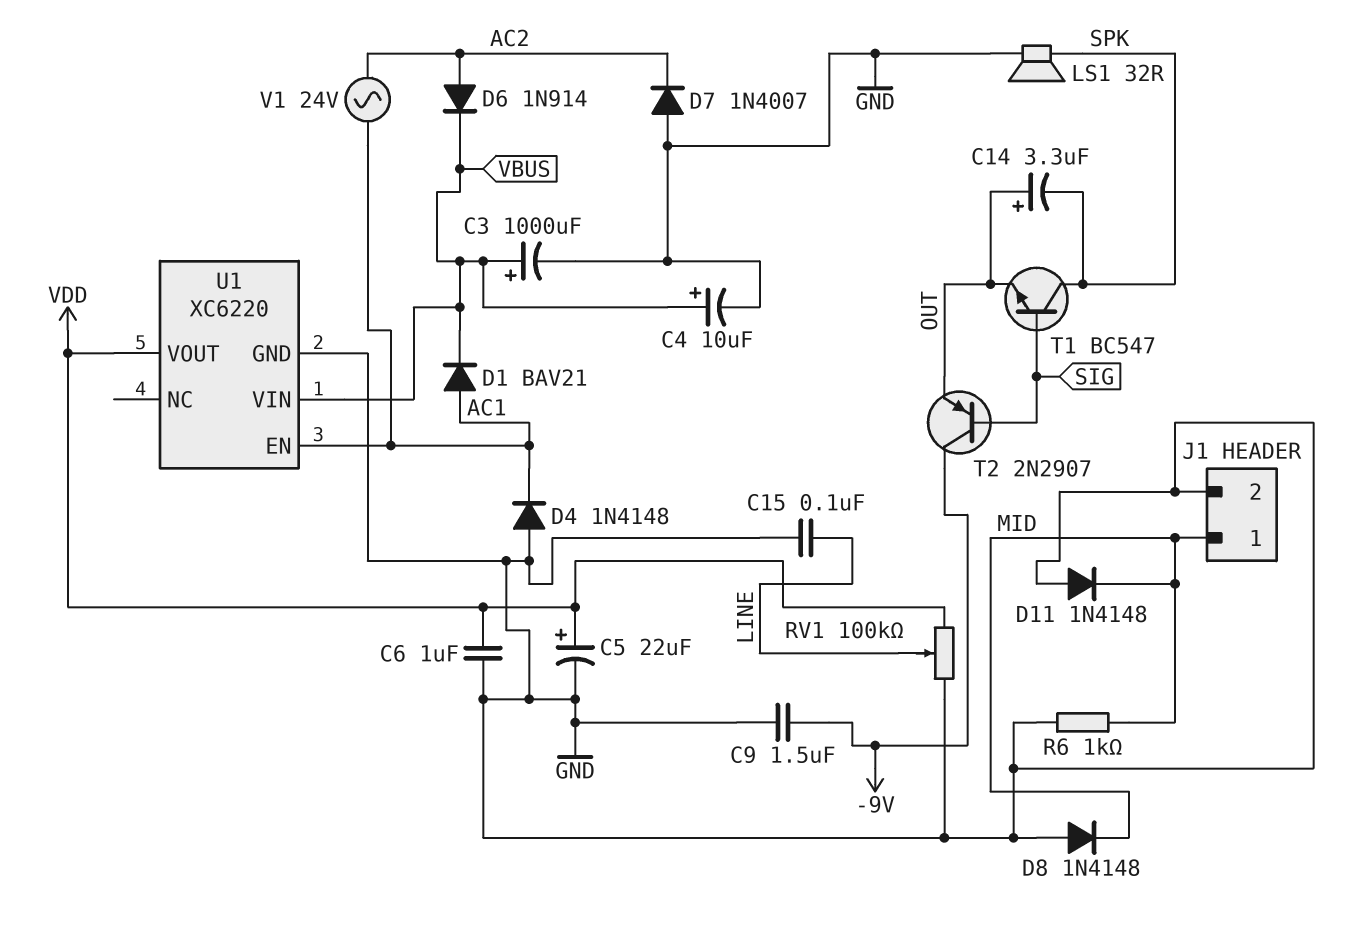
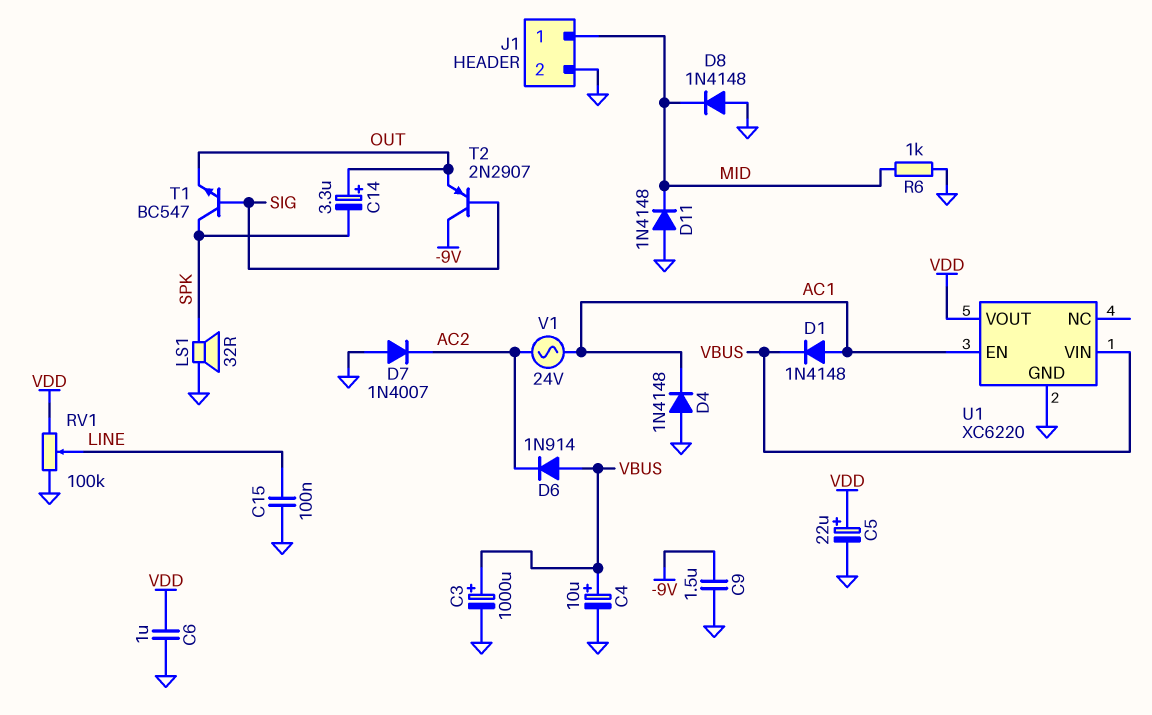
D1: diode BAV21 (A AC1, K VBUS) -> diode 1N4148 (A AC1, K VBUS)
D6: diode 1N914 (A AC2, K VBUS) -> diode 1N914 (A VBUS, K AC2)

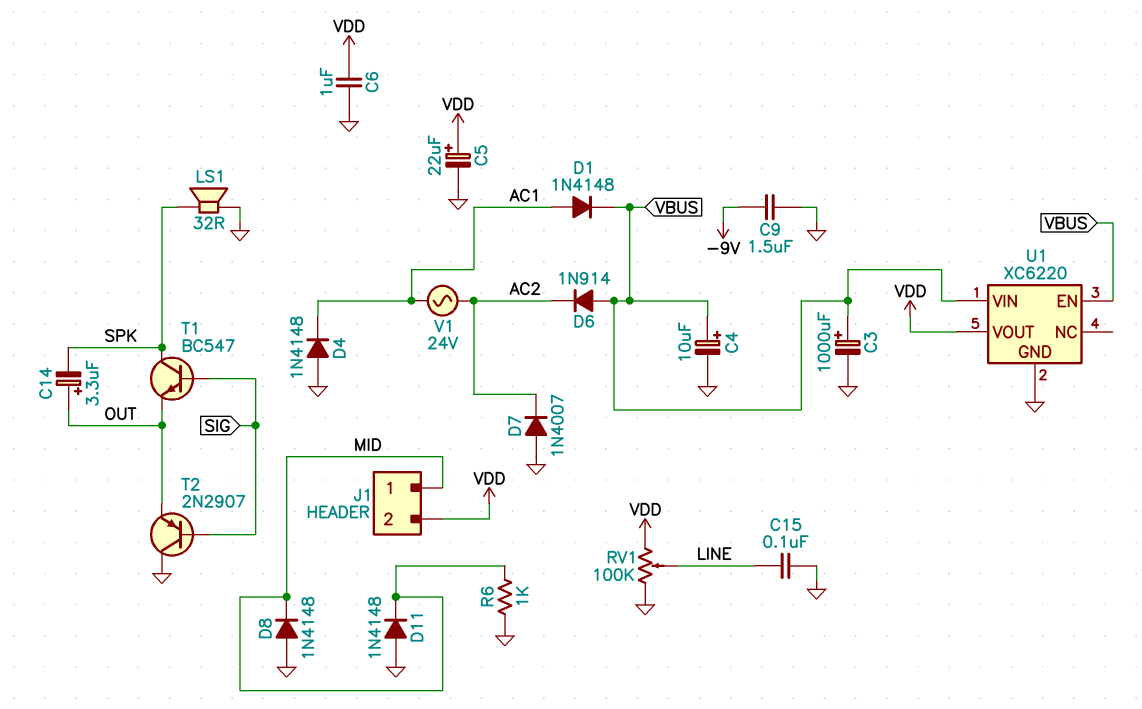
J1 pin 2: GND -> VDD
T2: PNP 2N2907 (B SIG, C -9V, E OUT) -> PNP 2N2907 (B SIG, C GND, E OUT)
U1 pin EN: AC1 -> VBUS

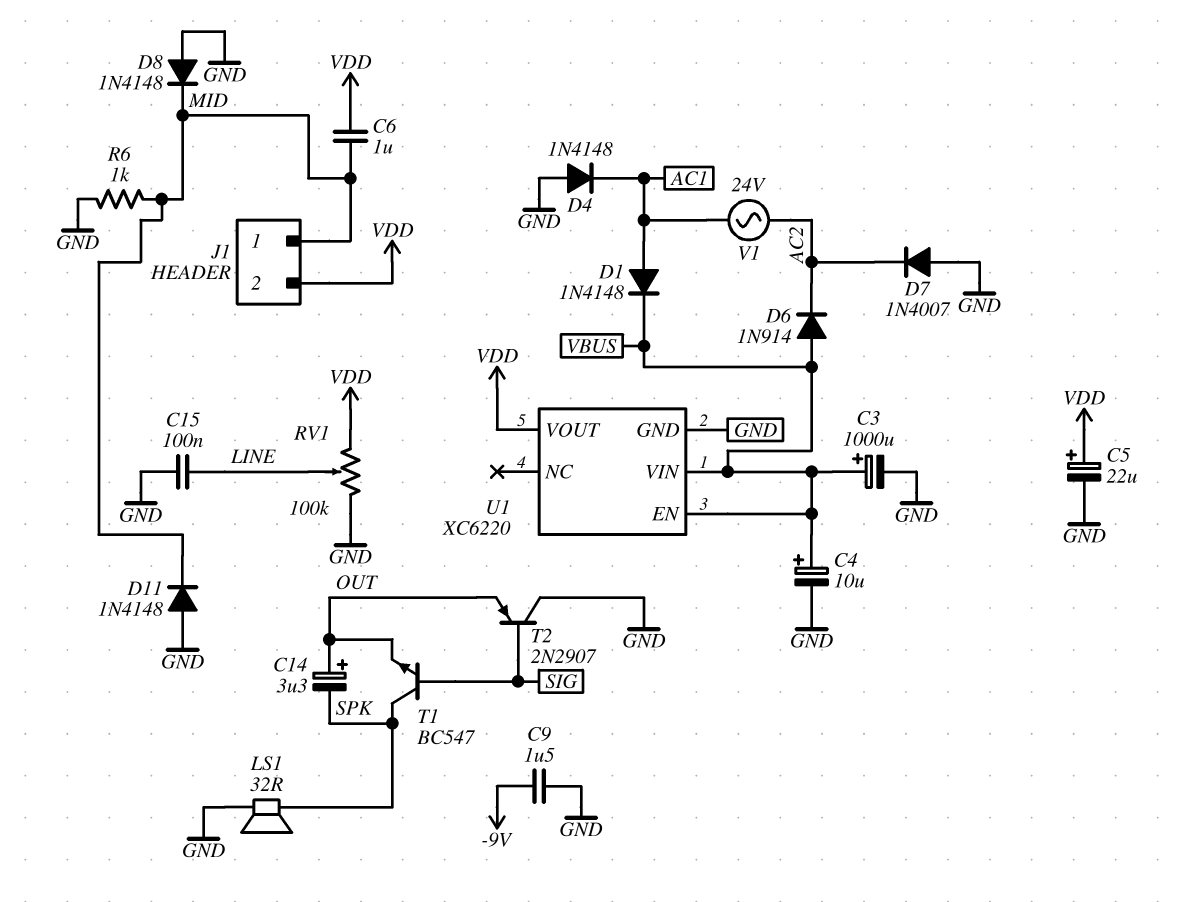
C6: 1uF (GND, VDD) -> 1uF (MID, VDD)

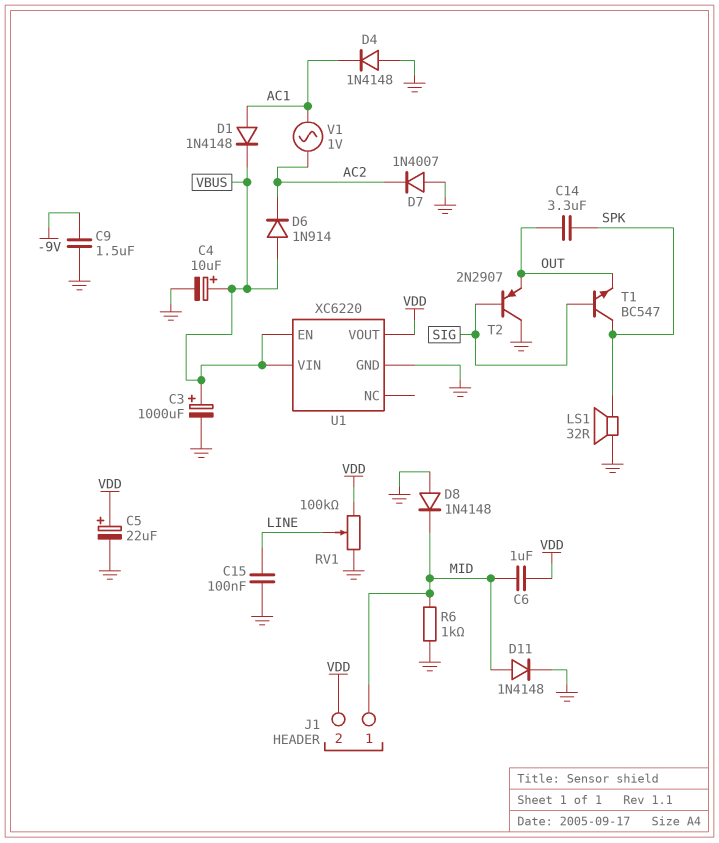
C14: 3.3uF (plus OUT, minus SPK) -> 3.3uF (OUT, SPK)
D11: diode 1N4148 (A GND, K MID) -> diode 1N4148 (A MID, K GND)
V1: AC 24V (AC1, AC2) -> AC 1V (AC1, AC2)

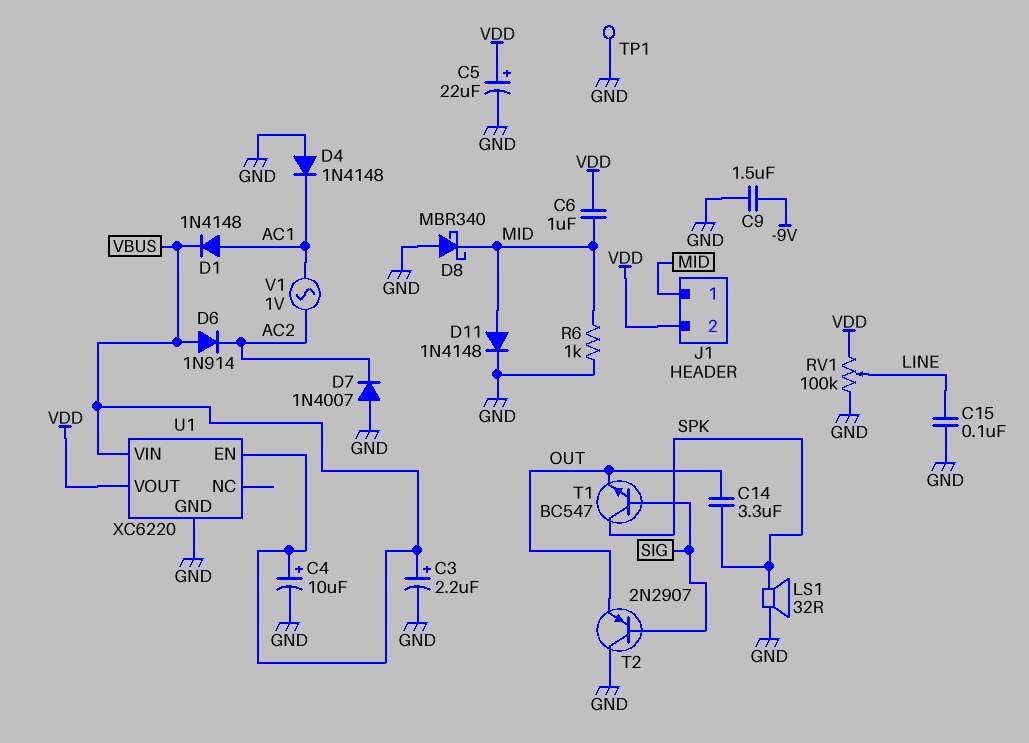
C3: 1000uF (plus VBUS, minus GND) -> 2.2uF (plus VBUS, minus GND)
D8: diode 1N4148 (A GND, K MID) -> schottky MBR340 (A GND, K MID)
TP1: none -> test point (GND)

